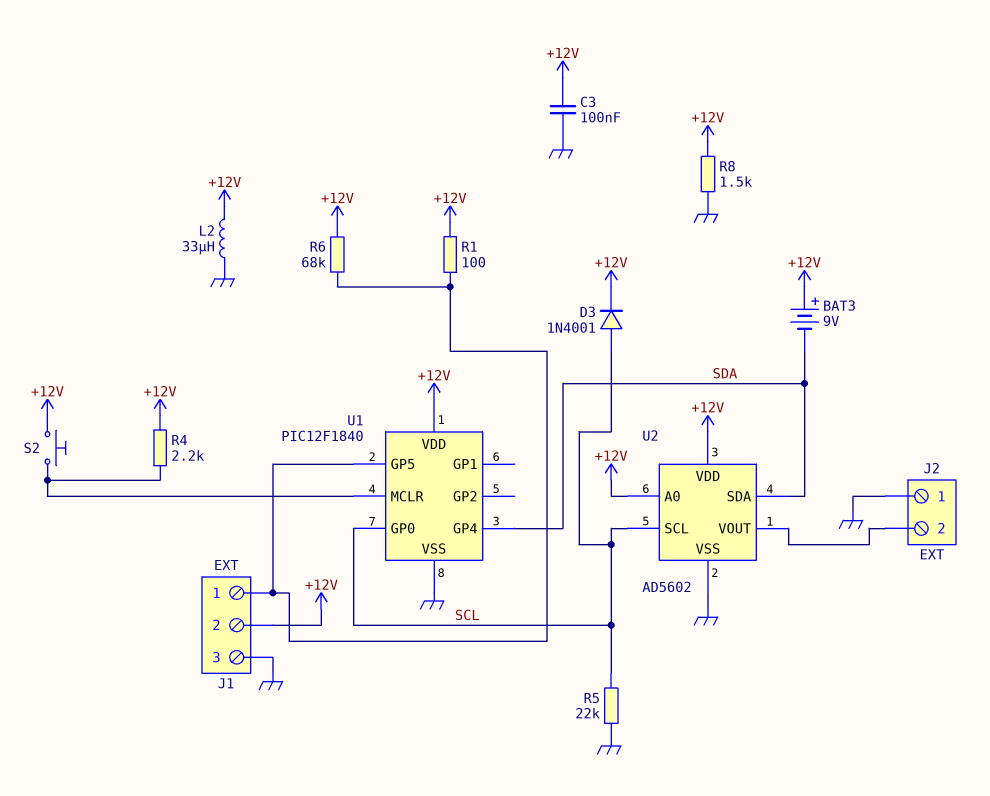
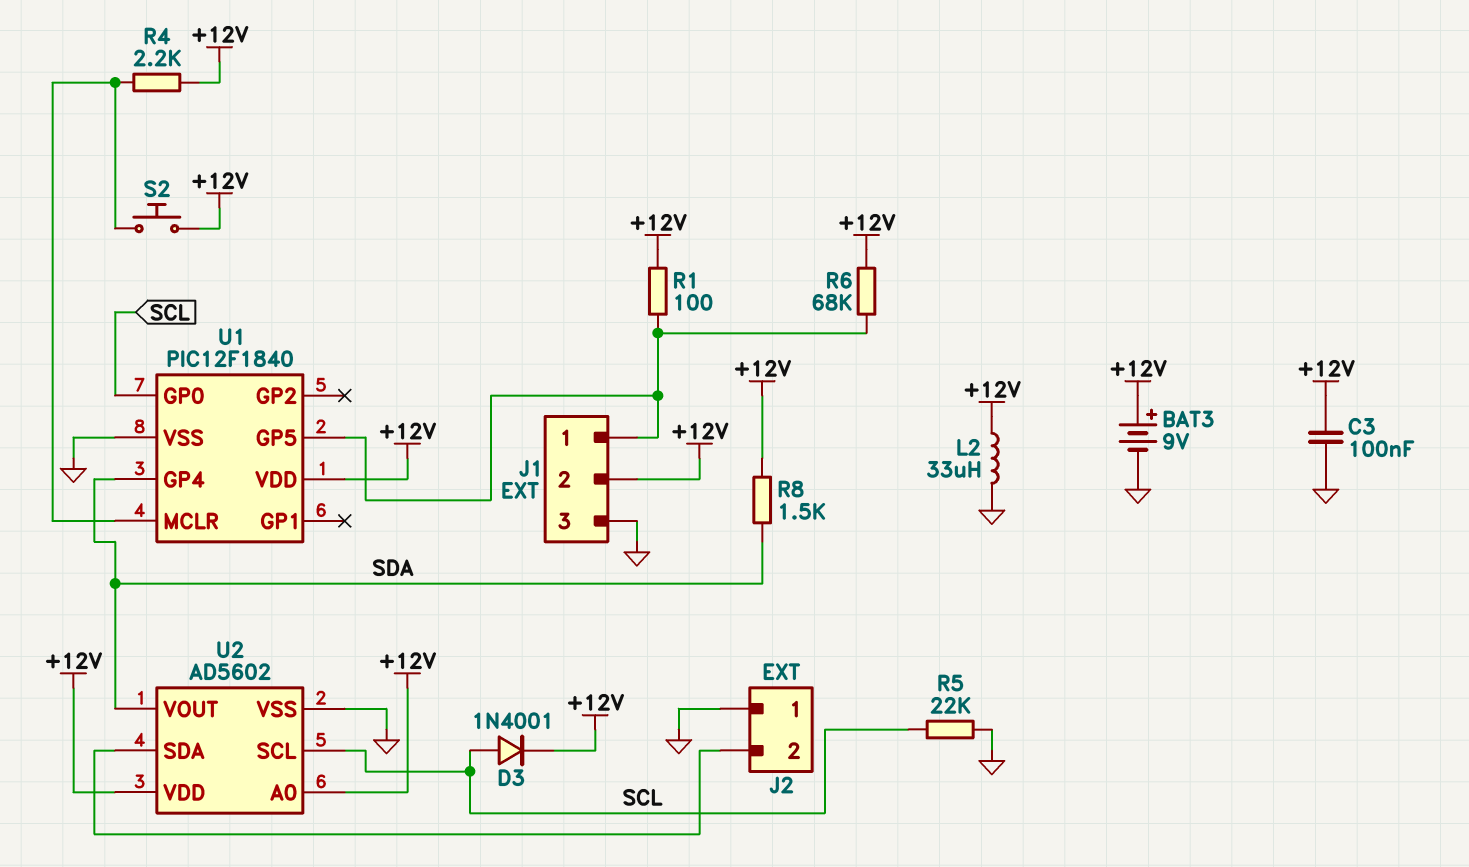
BAT3: 9V (plus +12V, minus SDA) -> 9V (plus +12V, minus GND)
R8: 1.5k (+12V, GND) -> 1.5k (+12V, SDA)
U2 pin SDA: SDA -> J2/2
U2 pin VOUT: J2/2 -> SDA

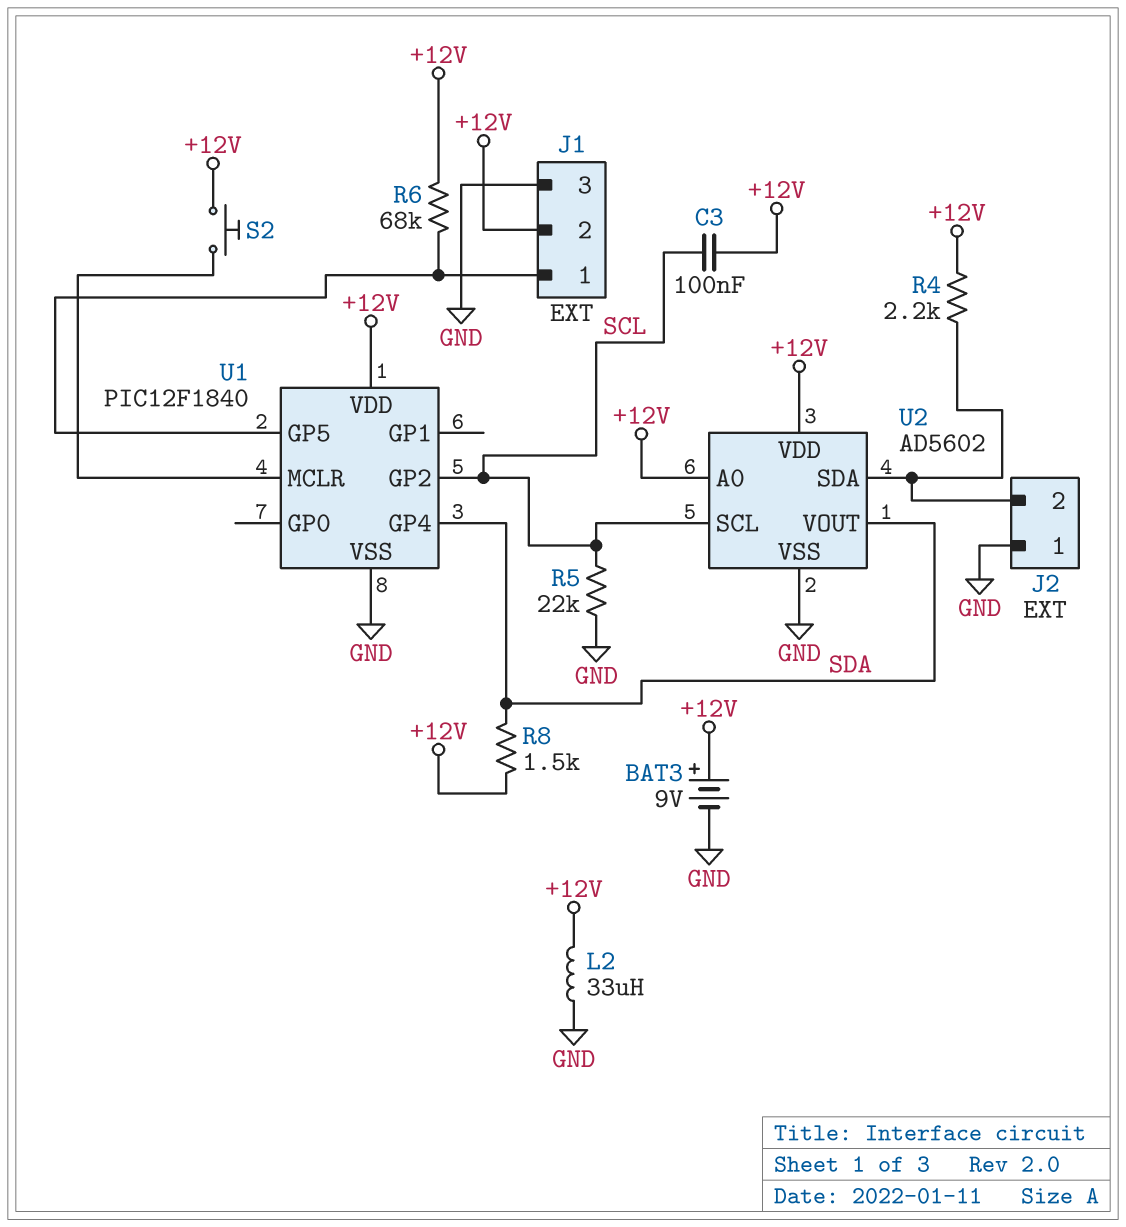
C3: 100nF (+12V, GND) -> 100nF (+12V, SCL)
D3: diode 1N4001 (A SCL, K +12V) -> none
R1: 100 (+12V, J1/1) -> none
R4: 2.2k (+12V, U1/MCLR) -> 2.2k (+12V, J2/2)
U1 pin GP0: SCL -> none
U1 pin GP2: none -> SCL

